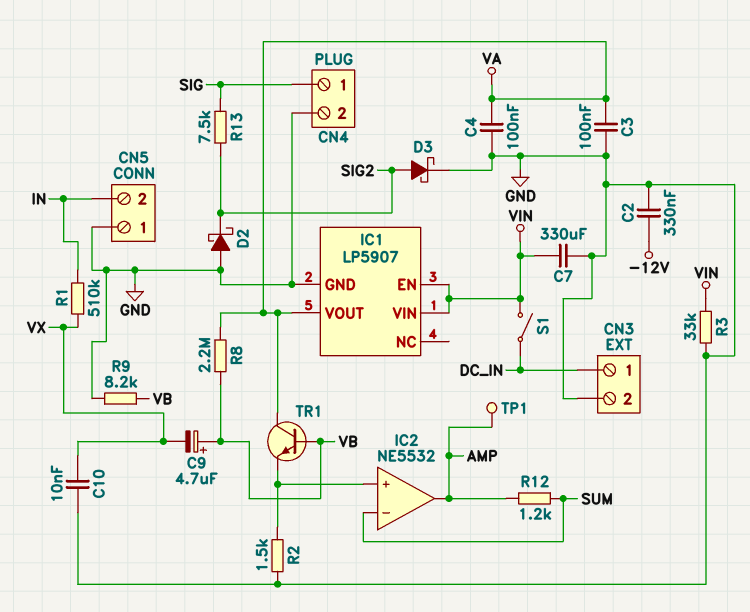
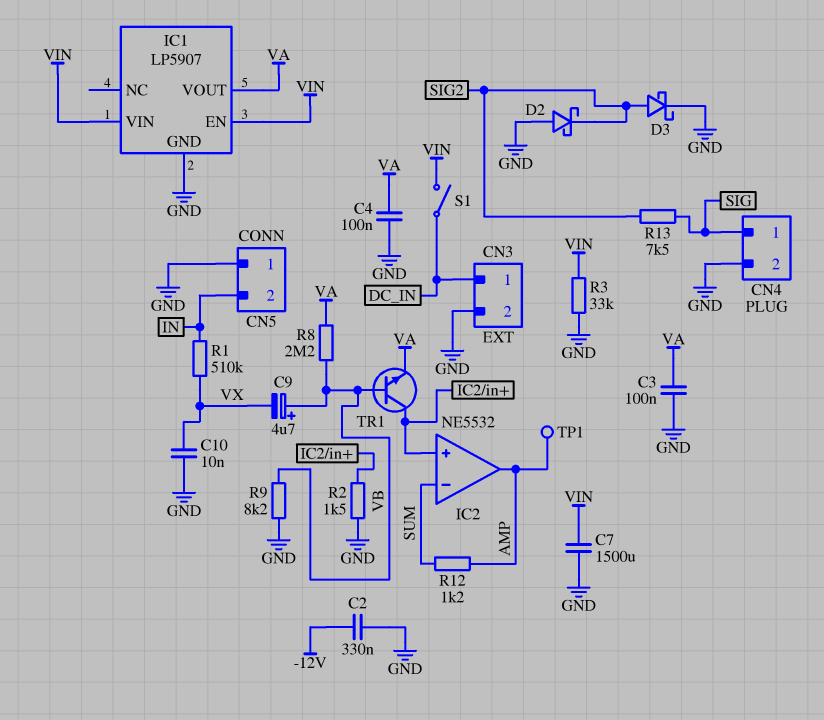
C7: 330uF (GND, VIN) -> 1500uF (GND, VIN)
TR1: NPN (B VB, C VA, E IC2/in+) -> NPN (B VB, C IC2/in+, E VA)

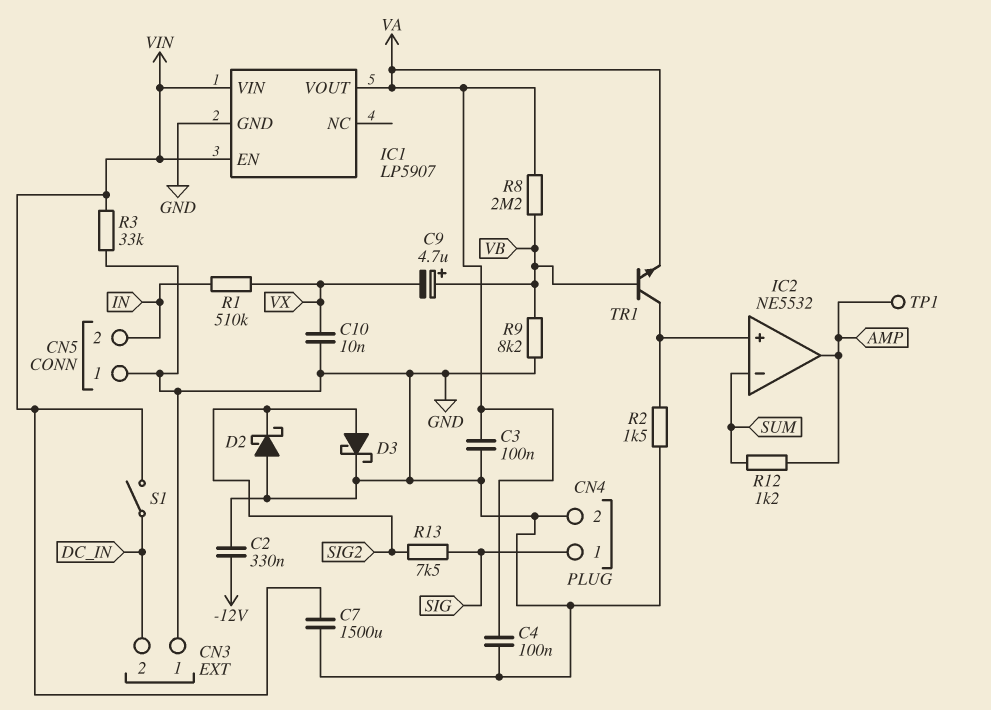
CN3 pin 1: DC_IN -> GND
CN3 pin 2: GND -> DC_IN

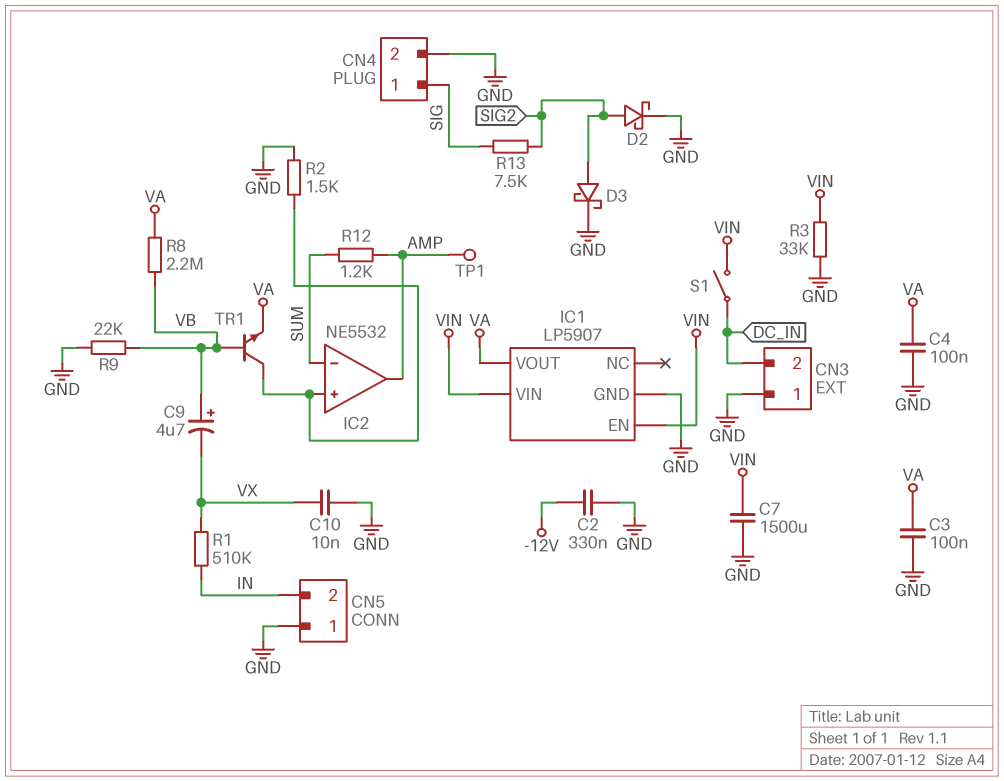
D2: schottky (A GND, K SIG2) -> schottky (A SIG2, K GND)
R9: 8.2k (GND, VB) -> 22k (GND, VB)

